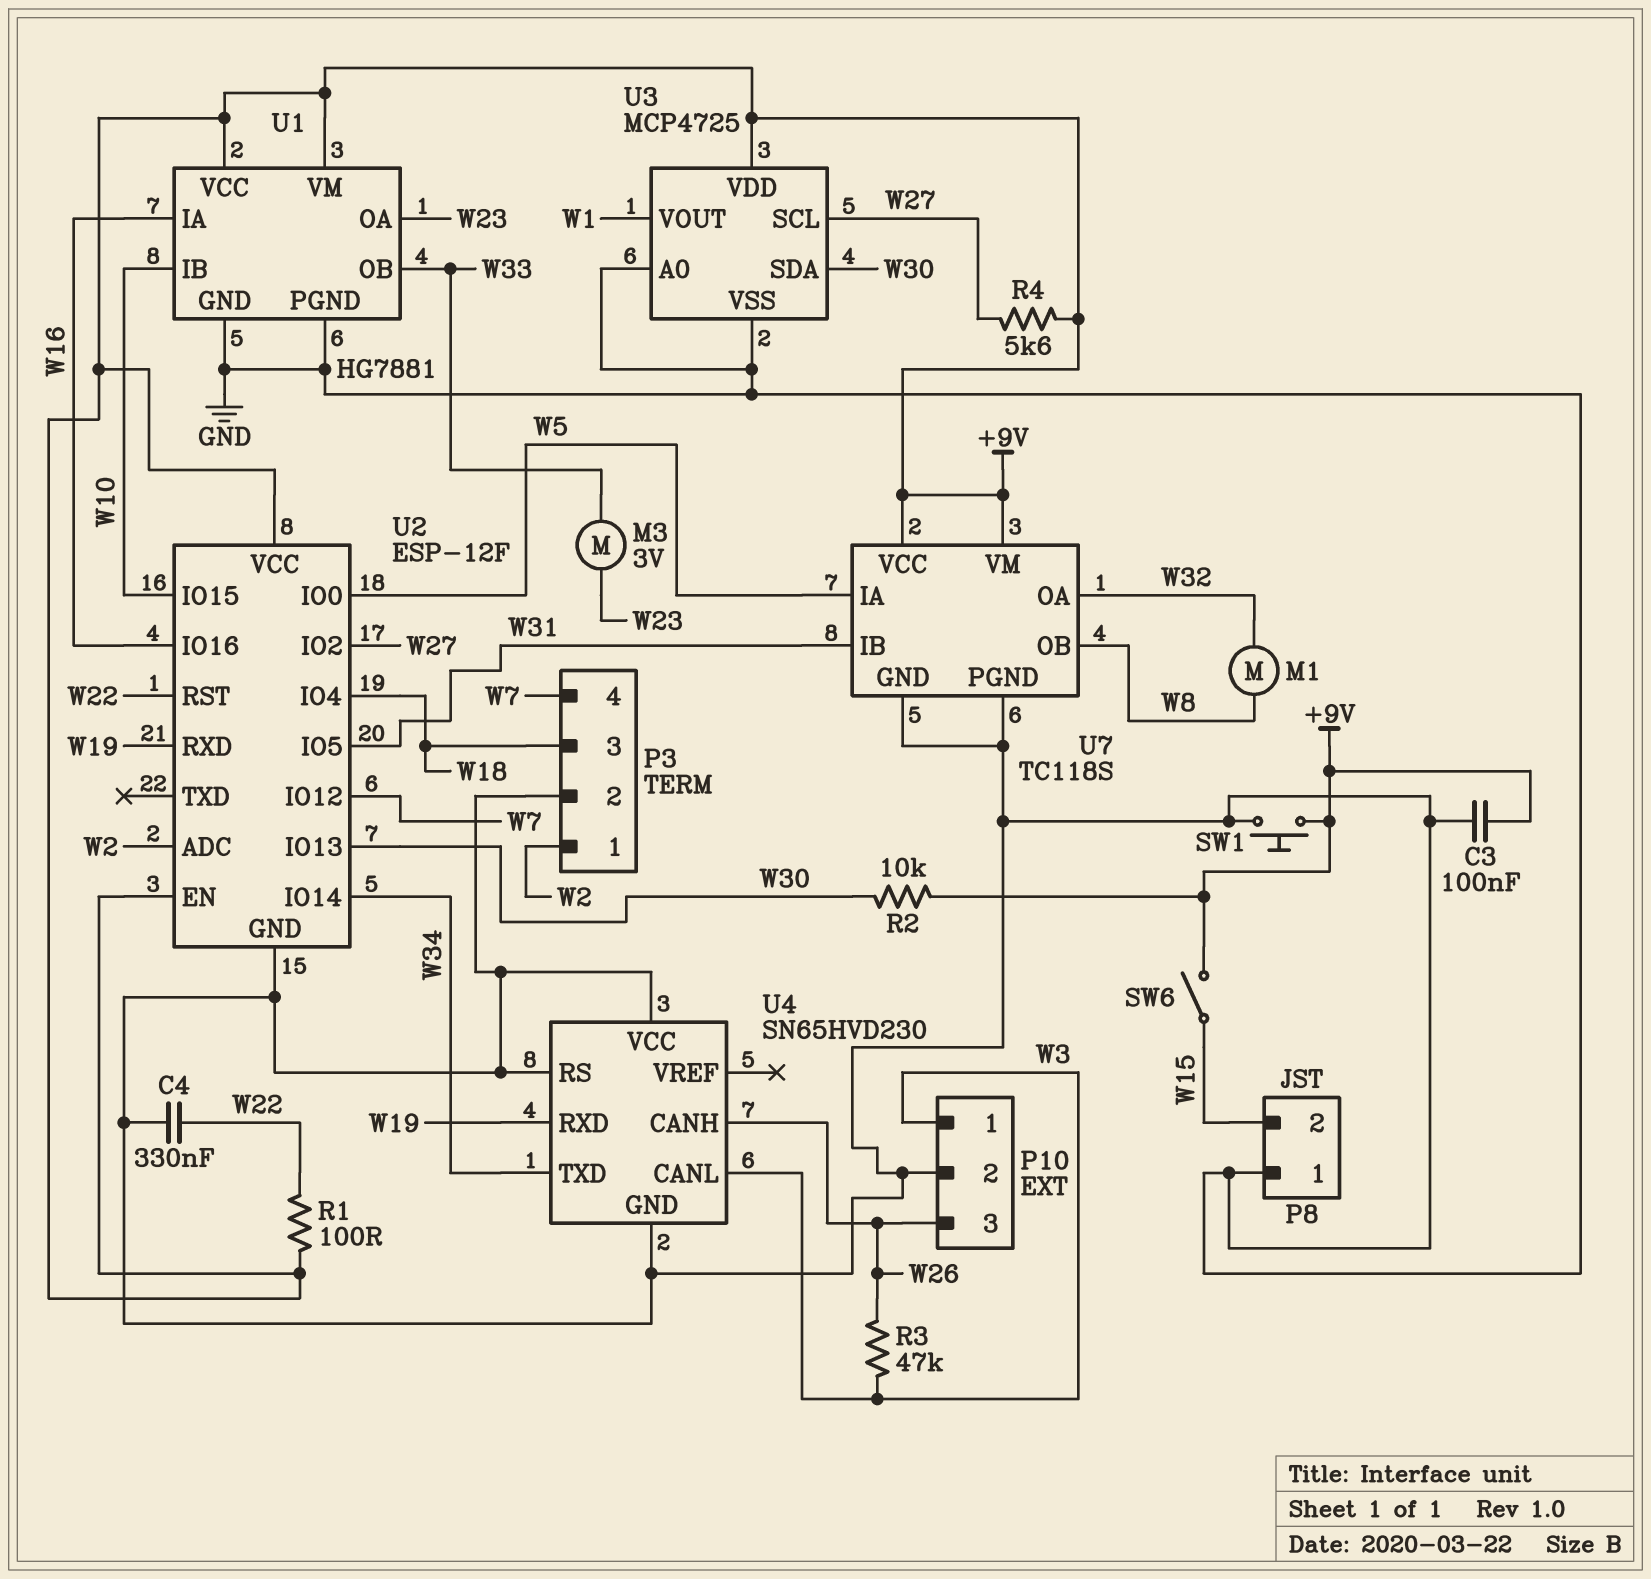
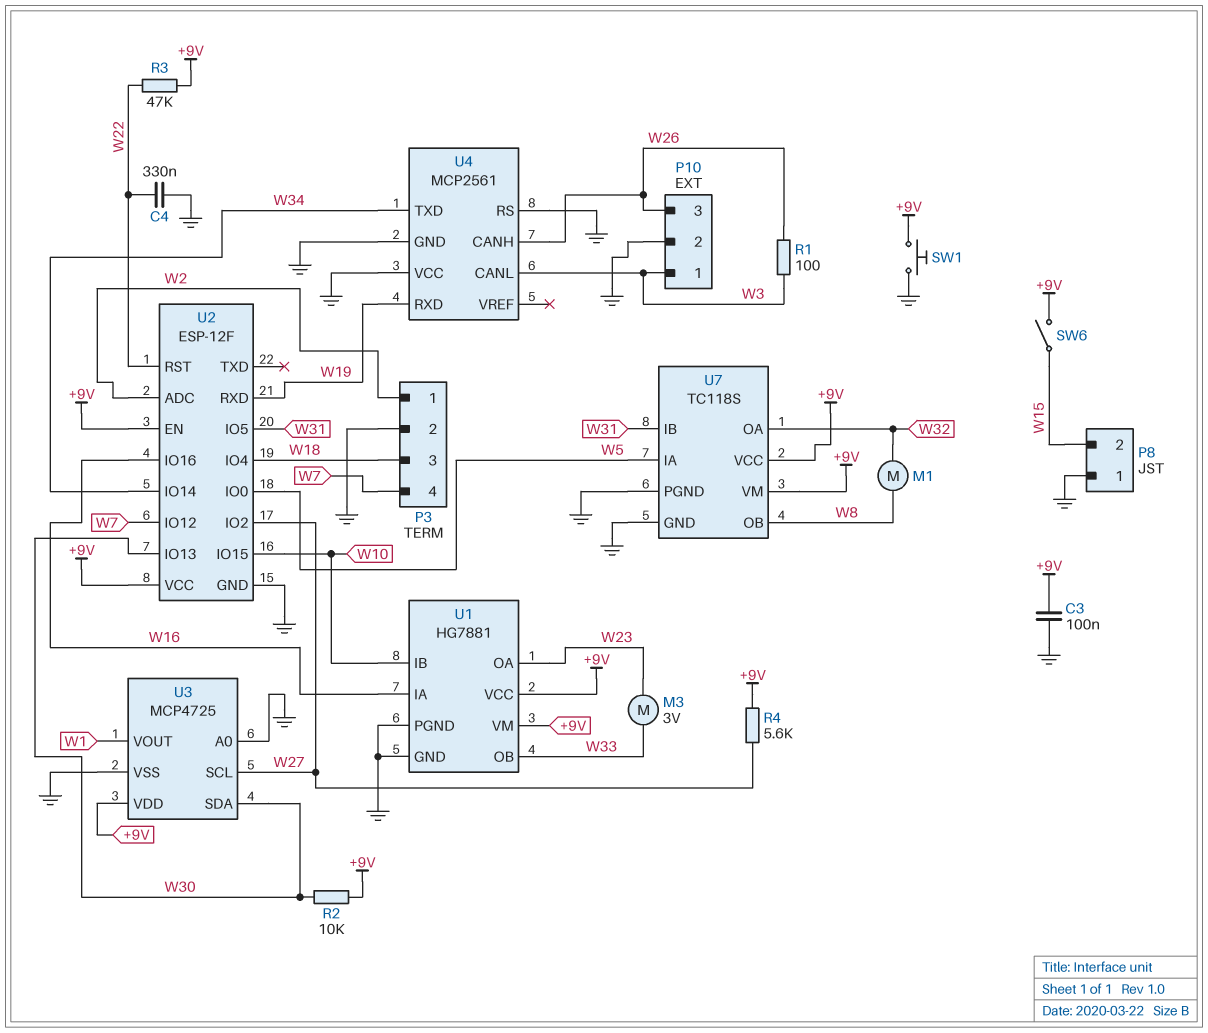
R1: 100 (+9V, W22) -> 100 (W3, W26)
R3: 47k (W3, W26) -> 47k (+9V, W22)
U4: SN65HVD230 -> MCP2561

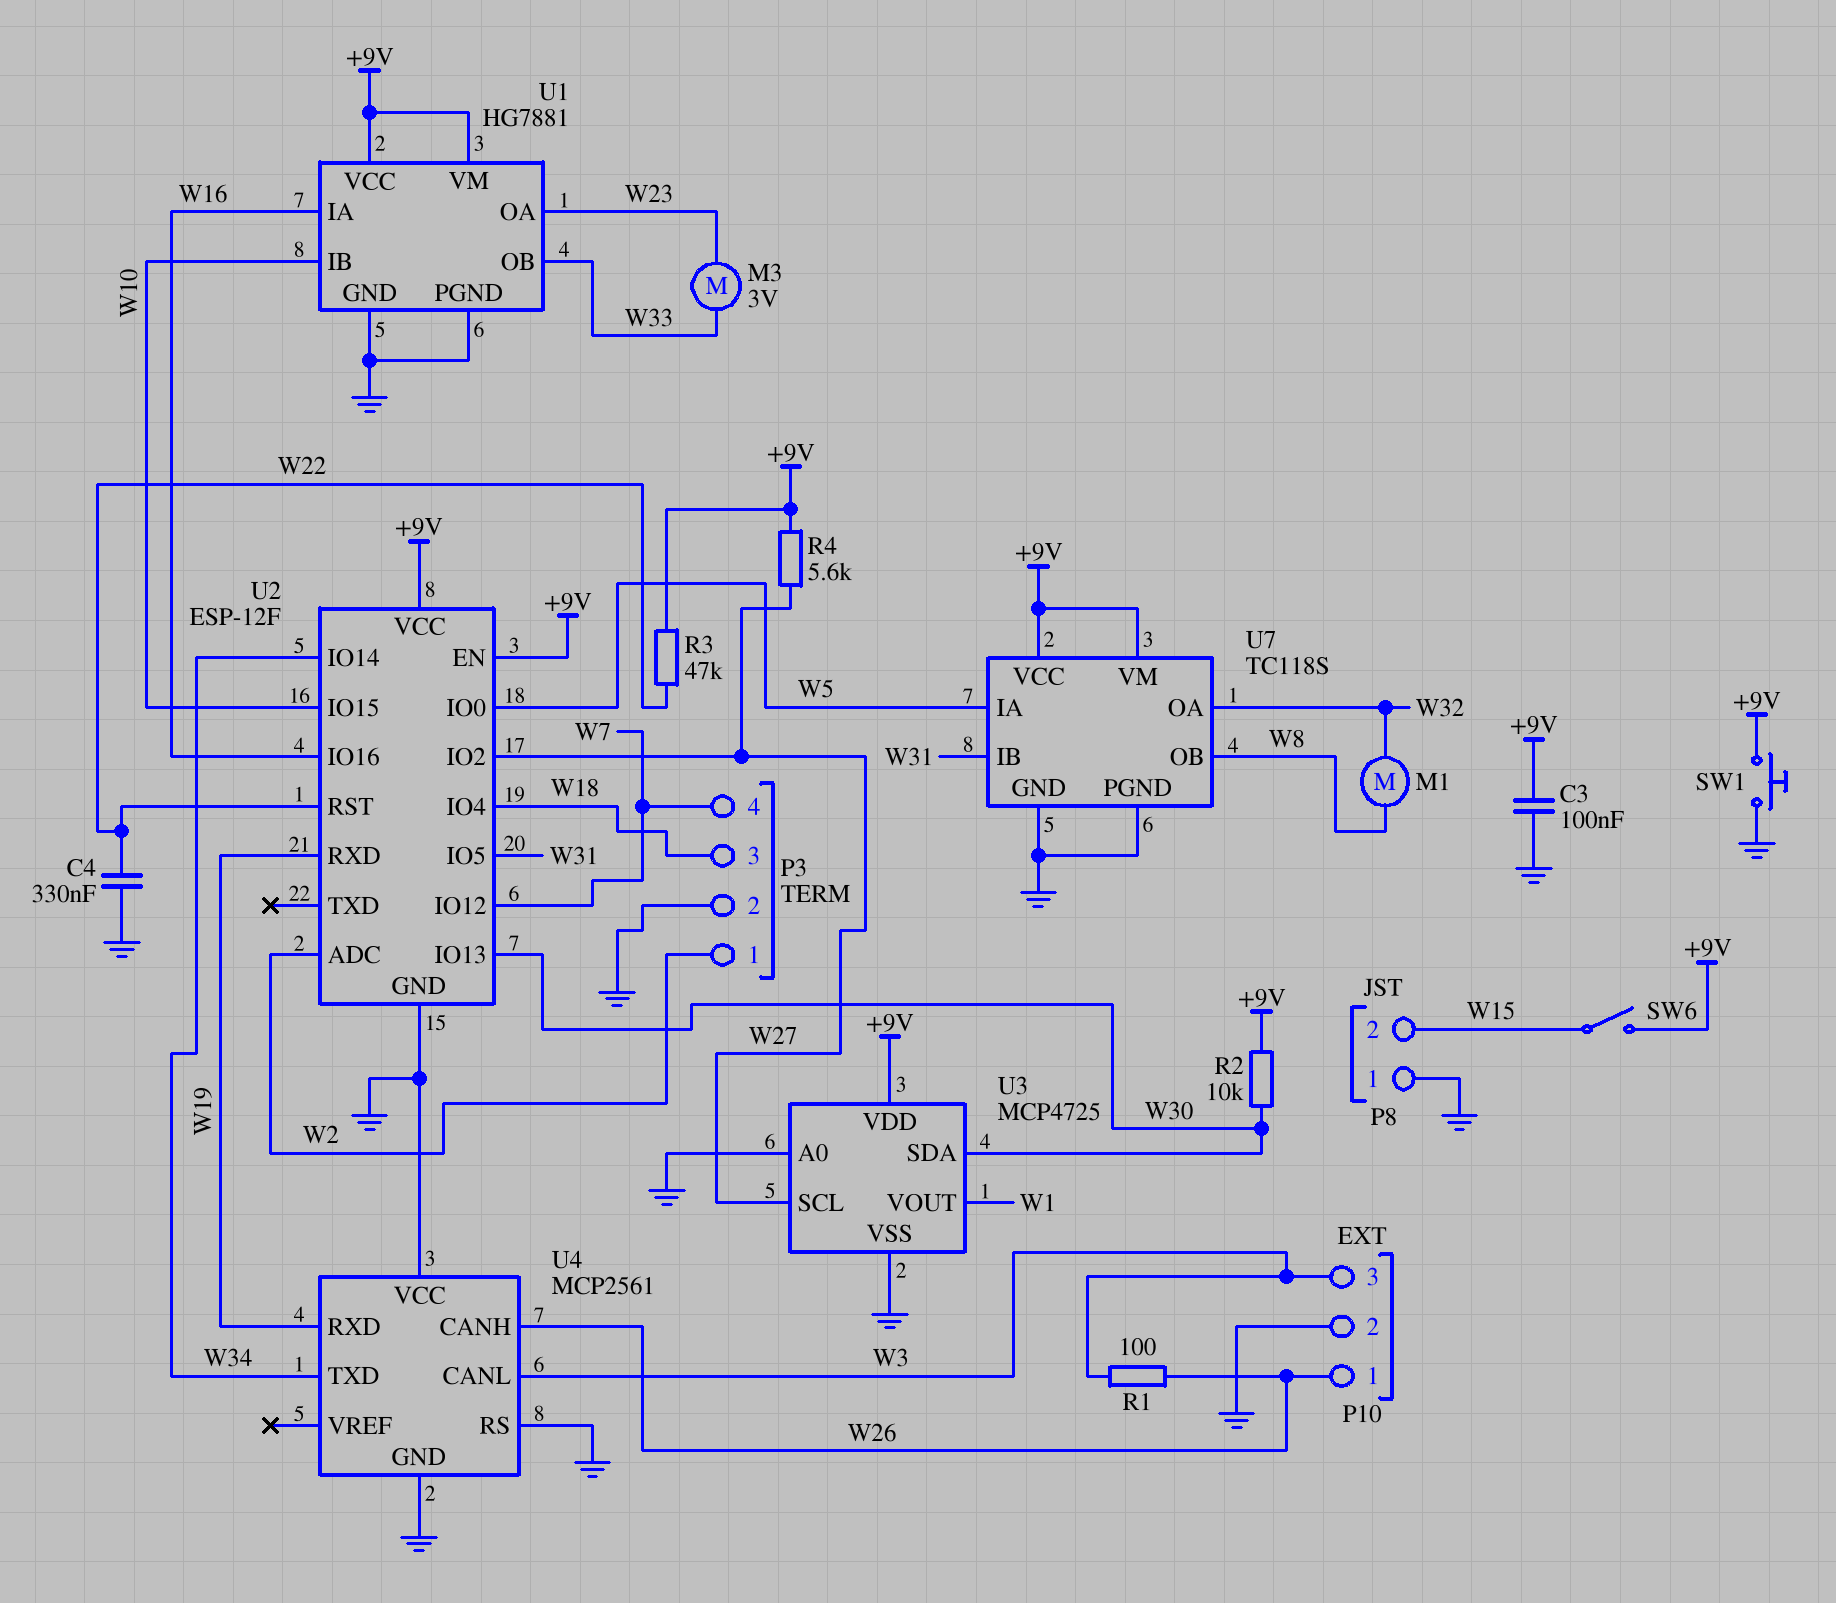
P10 pin 1: W3 -> W26
P10 pin 3: W26 -> W3

